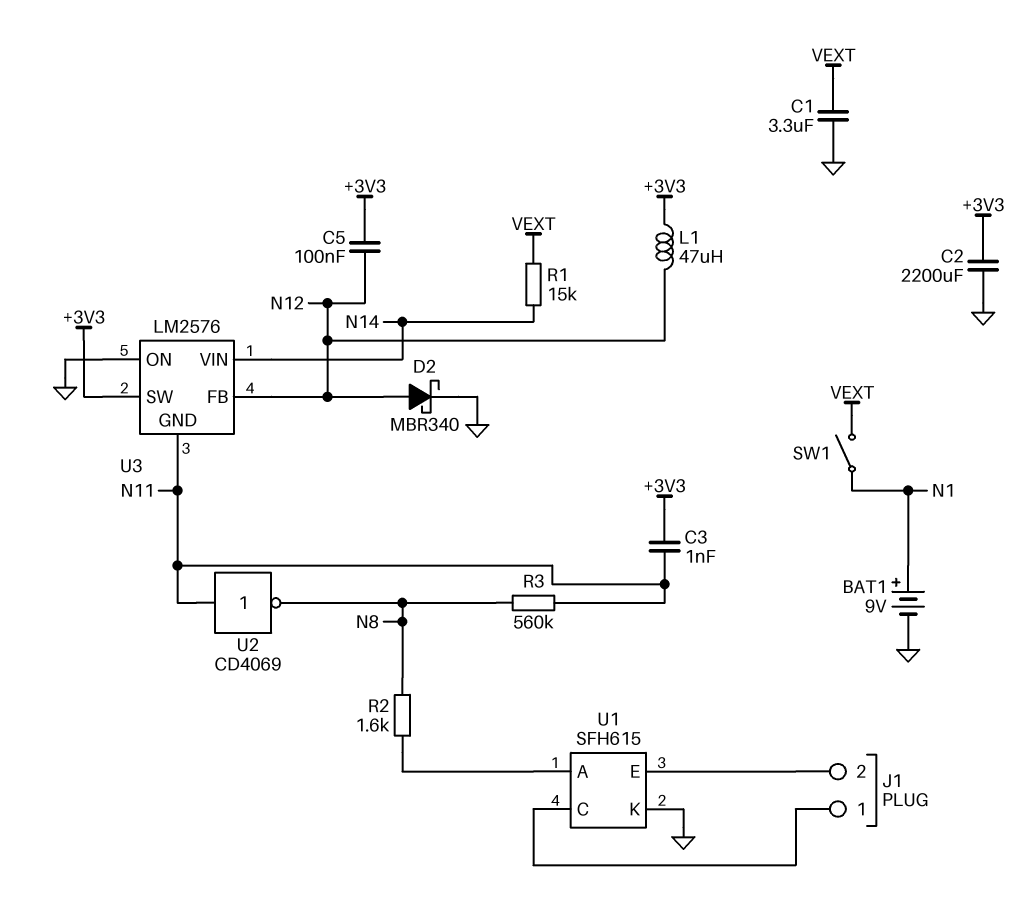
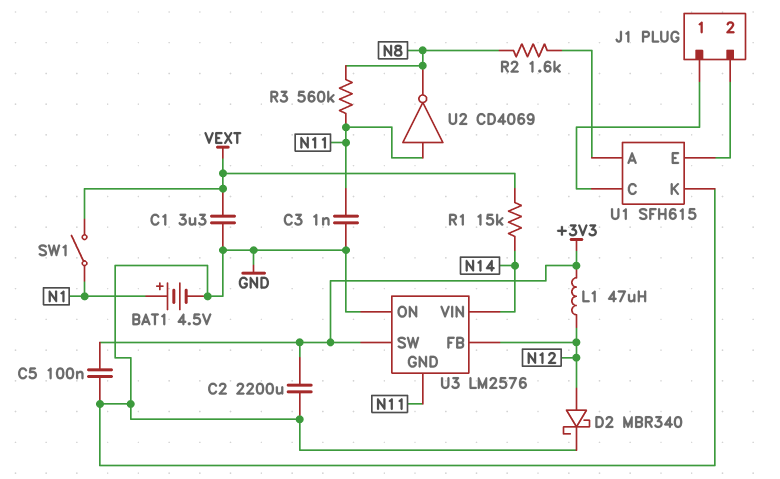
BAT1: 9V (plus N1, minus GND) -> 4.5V (plus N1, minus GND)
C3: 1nF (+3V3, N11) -> 1nF (GND, N11)
C5: 100nF (+3V3, N12) -> 100nF (+3V3, GND)

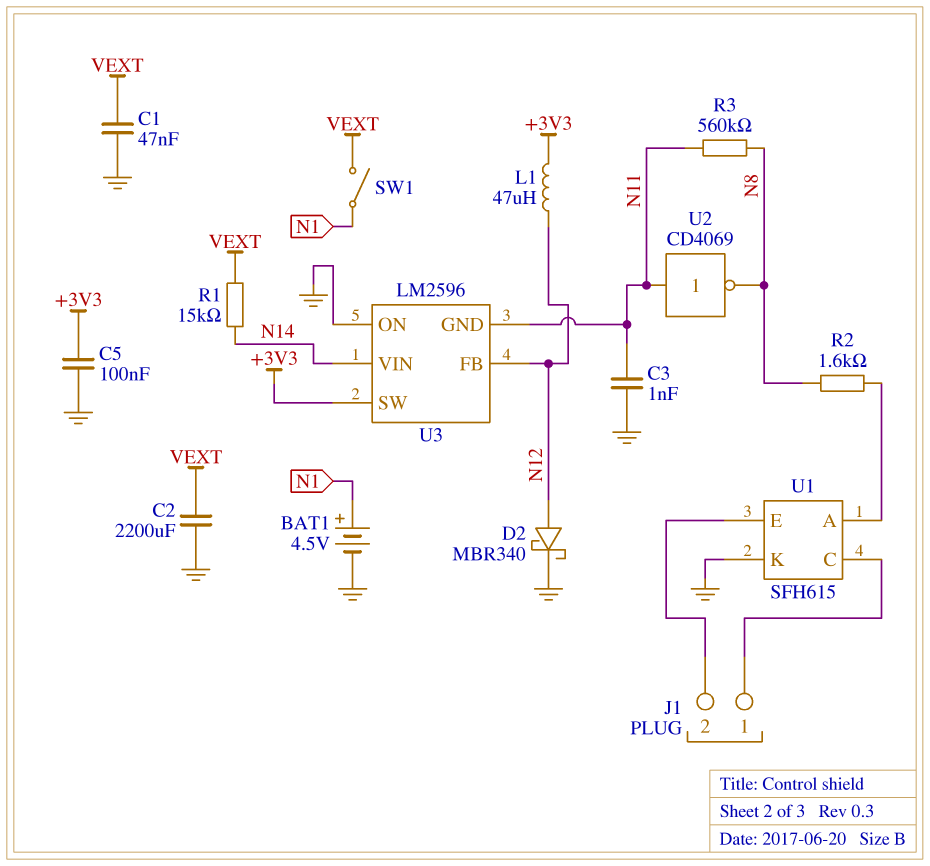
C1: 3.3uF (GND, VEXT) -> 47nF (GND, VEXT)
C2: 2200uF (+3V3, GND) -> 2200uF (GND, VEXT)
U3: LM2576 -> LM2596

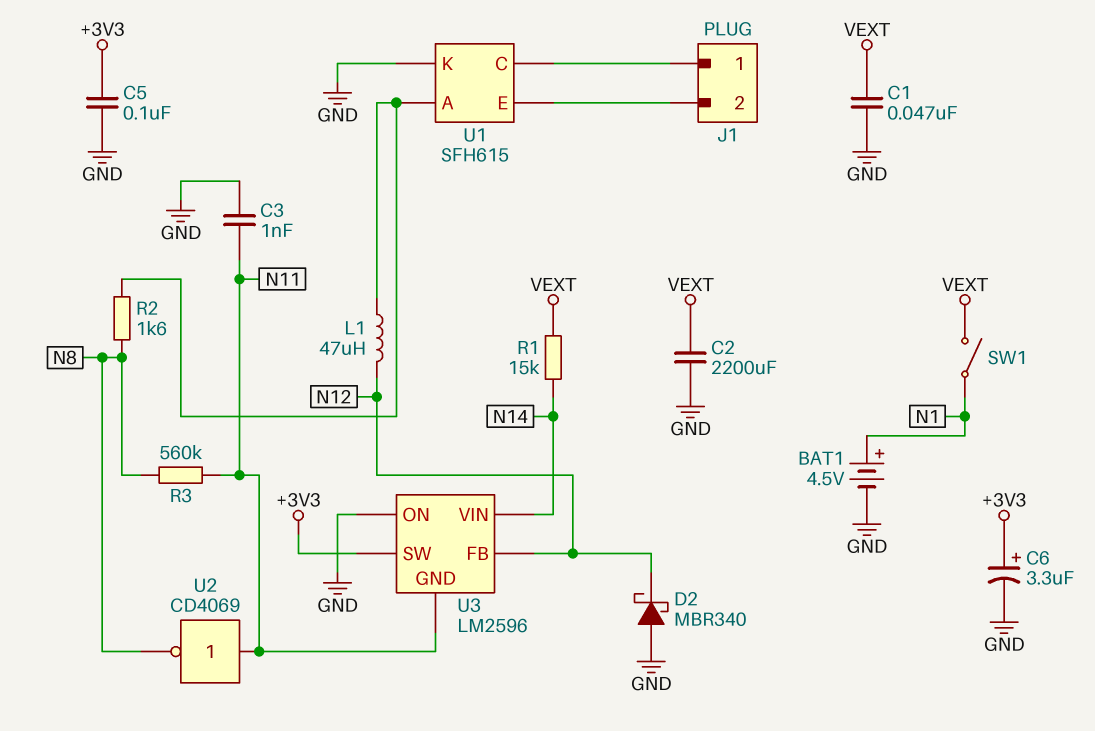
C6: none -> 3.3uF (plus +3V3, minus GND)
D2: schottky MBR340 (A N12, K GND) -> schottky MBR340 (A GND, K N12)
L1: 47uH (+3V3, N12) -> 47uH (N12, U1/A)

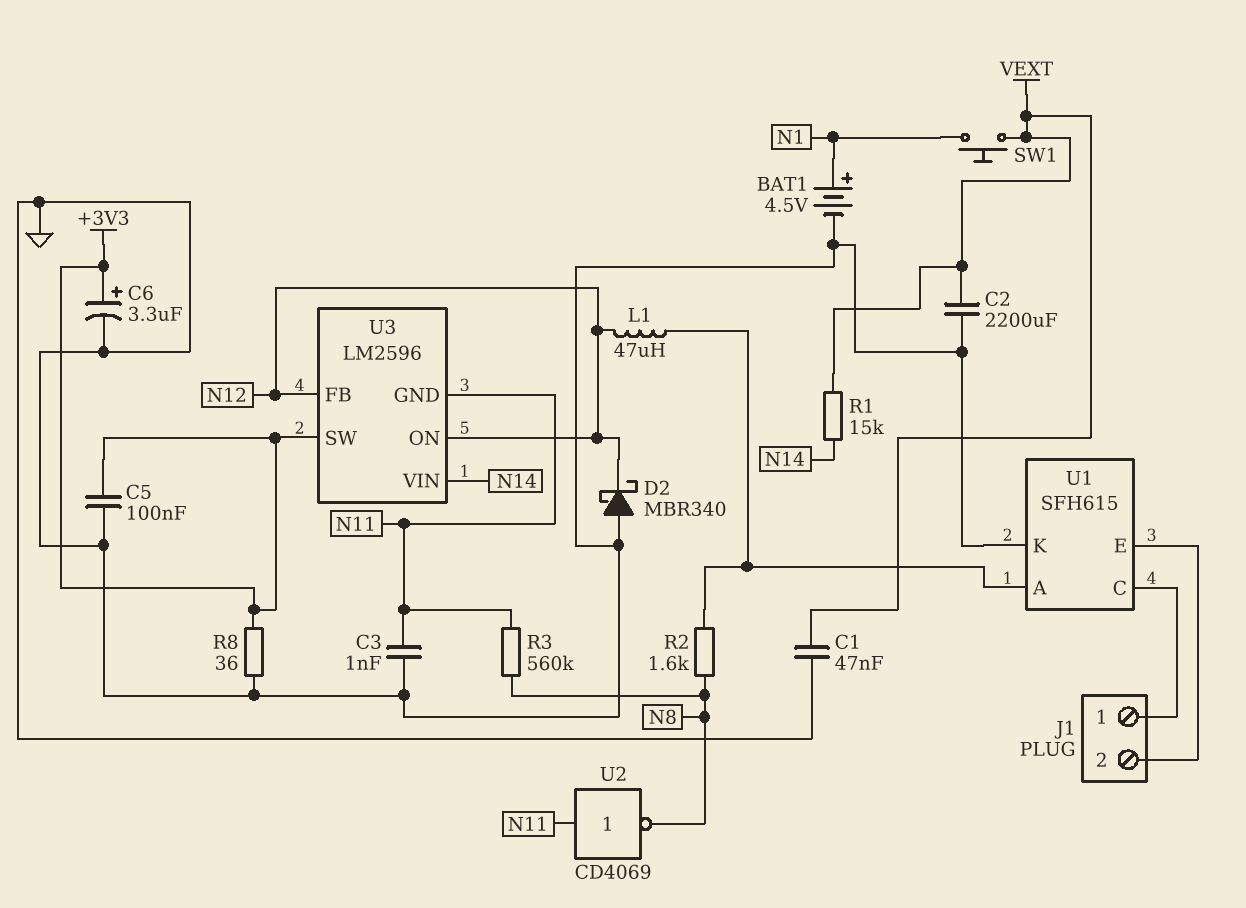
R8: none -> 36 (+3V3, GND)
SW1: switch (N1, VEXT) -> button (N1, VEXT)
U3 pin ON: GND -> N12

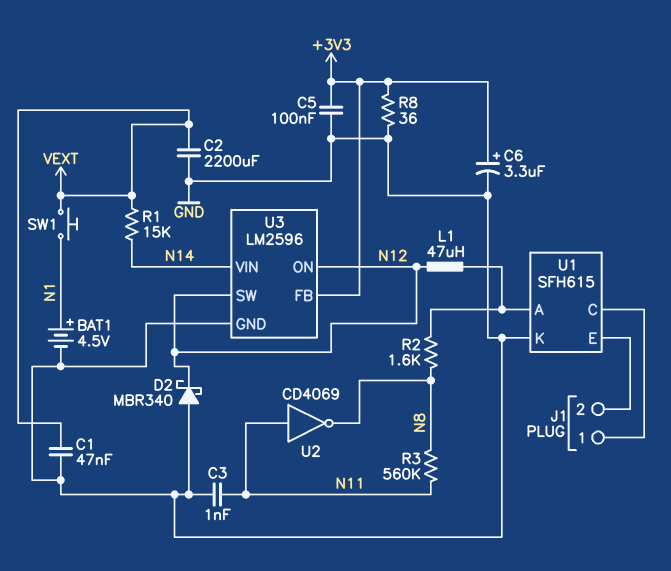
U3 pin FB: N12 -> +3V3
U3 pin GND: N11 -> GND
U3 pin SW: +3V3 -> N12

